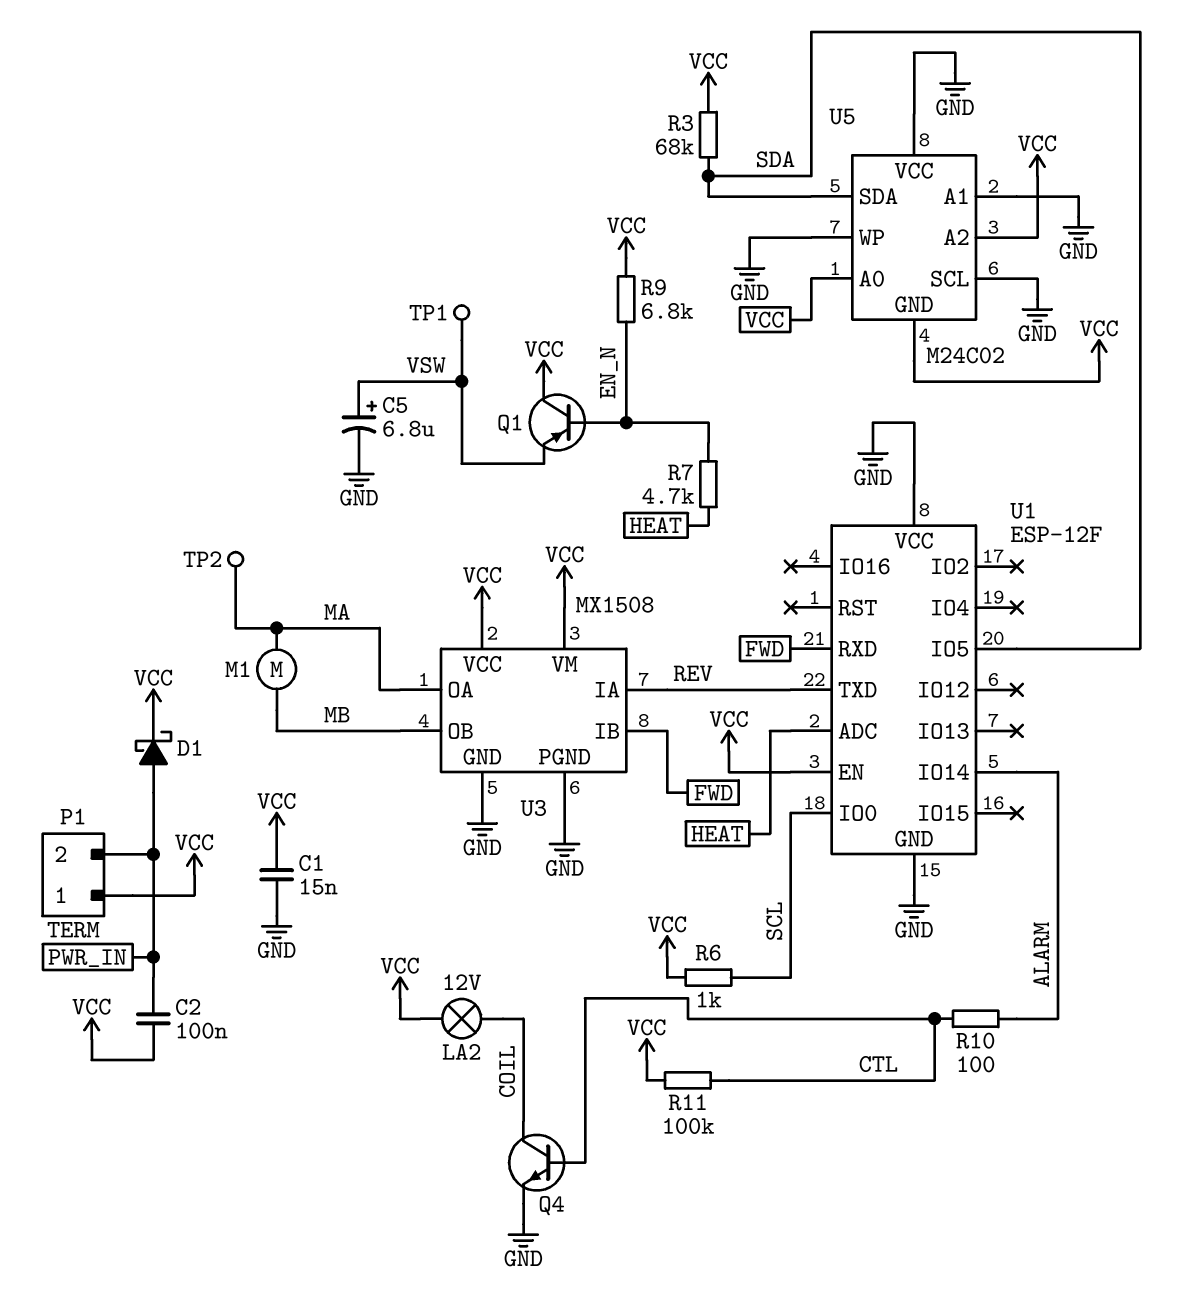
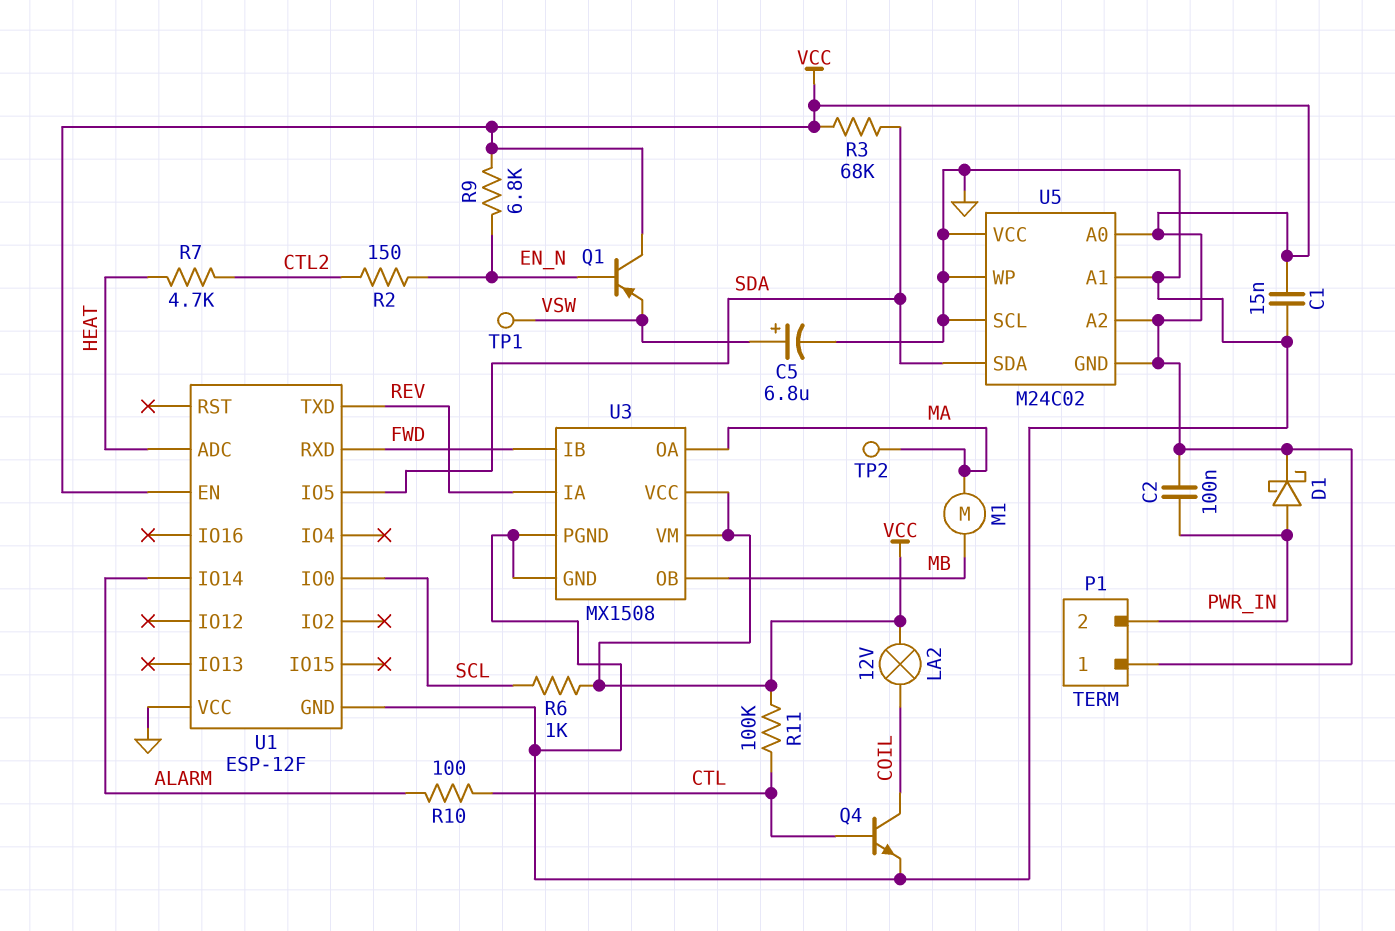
R2: none -> 150 (CTL2, EN_N)
R7: 4.7k (EN_N, HEAT) -> 4.7k (CTL2, HEAT)

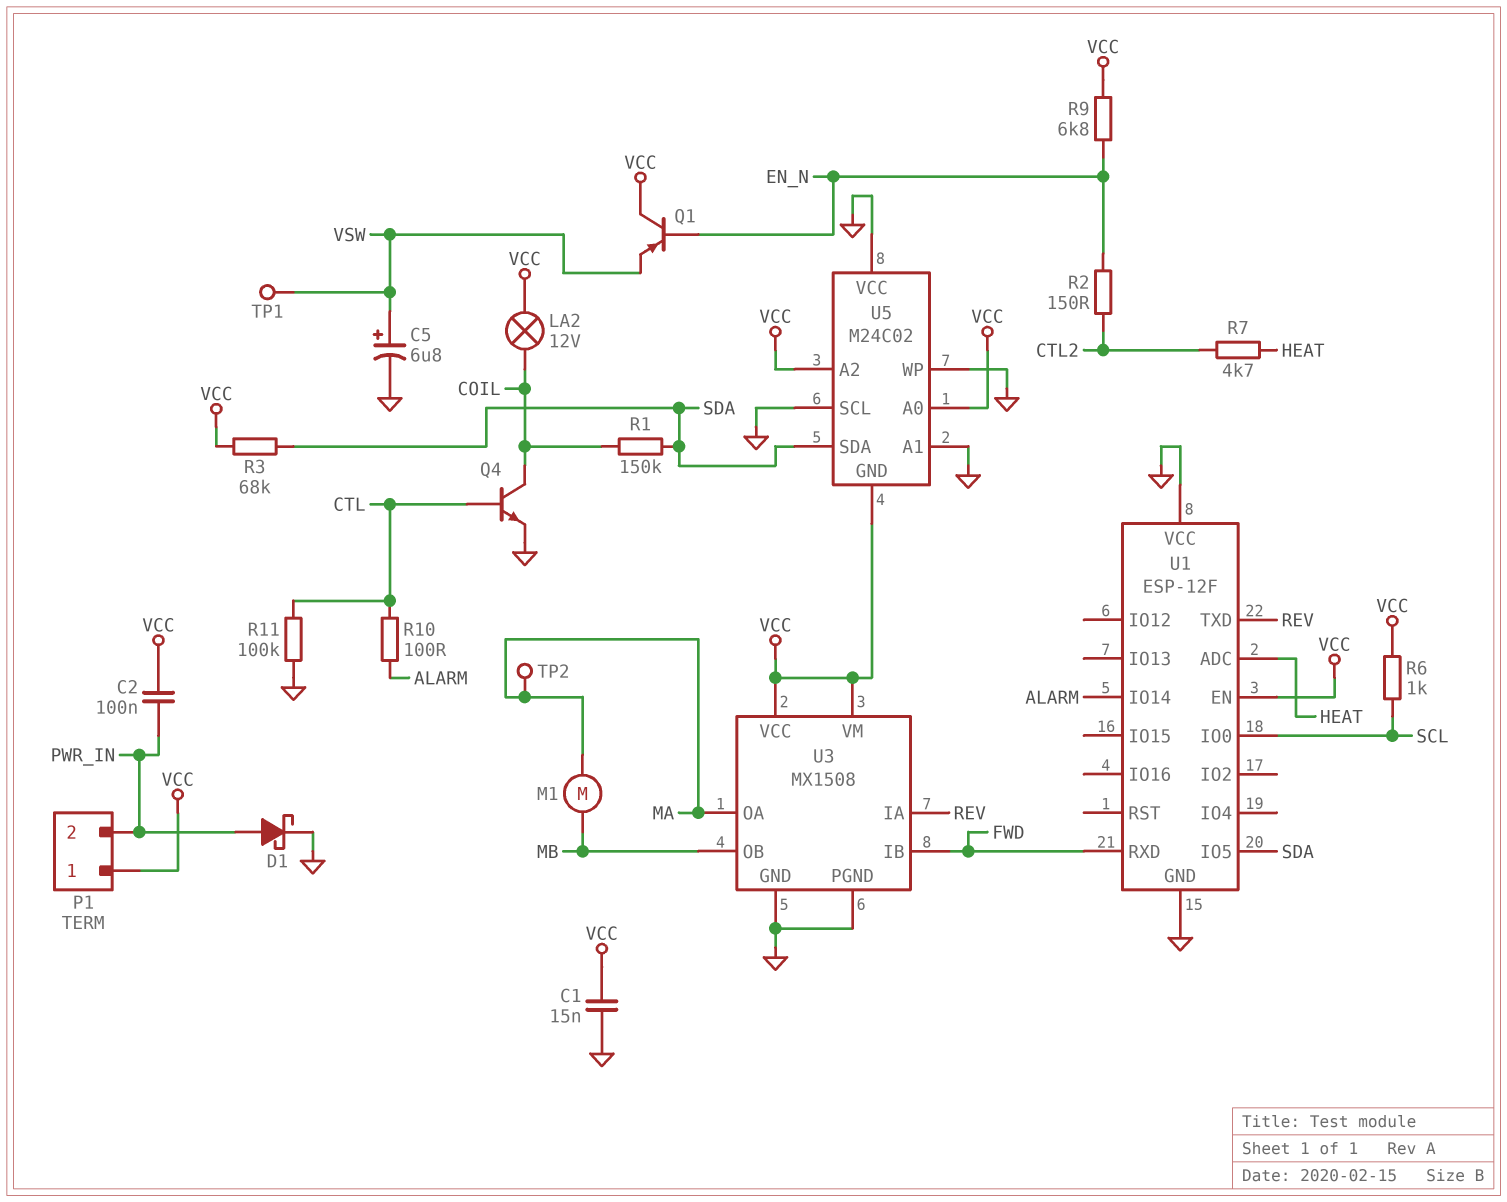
D1: schottky (A PWR_IN, K VCC) -> schottky (A PWR_IN, K GND)
R1: none -> 150k (COIL, SDA)
R11: 100k (CTL, VCC) -> 100k (CTL, GND)

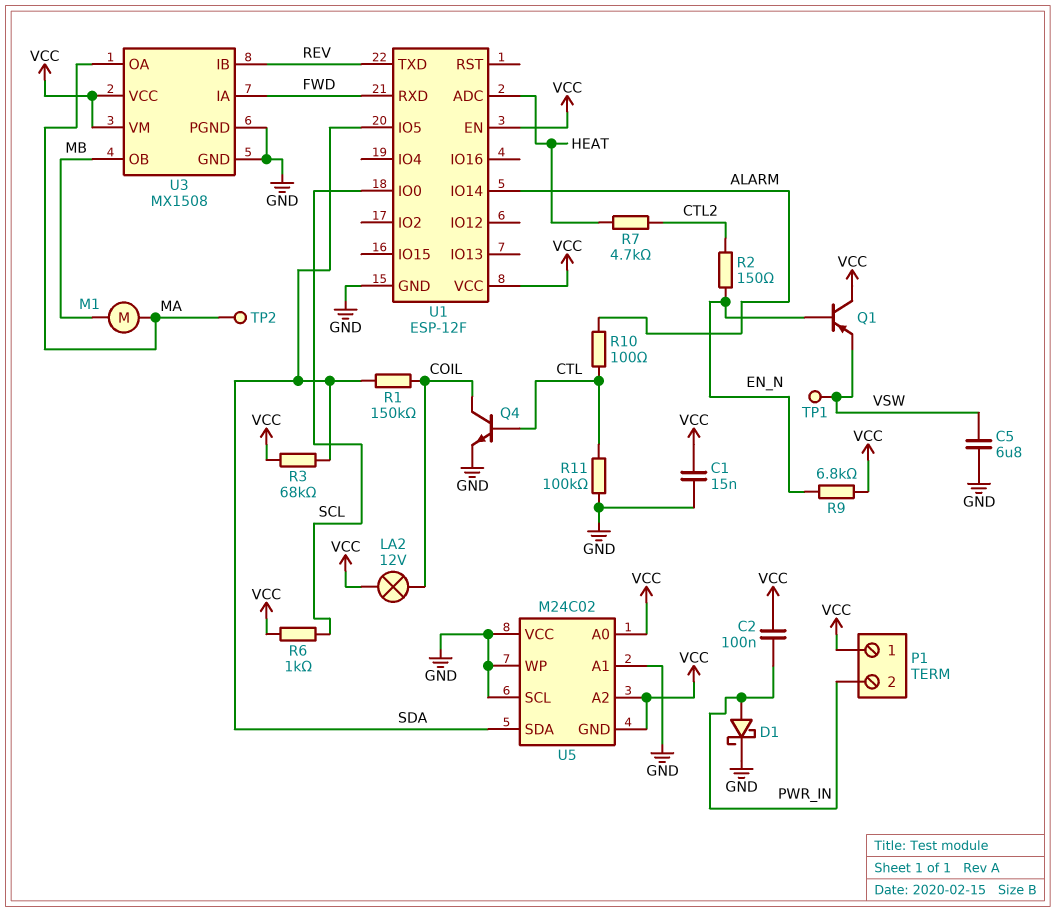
C5: 6.8uF (plus VSW, minus GND) -> 6.8uF (GND, VSW)
U1 pin VCC: GND -> VCC
U3 pin IA: REV -> FWD
U3 pin IB: FWD -> REV

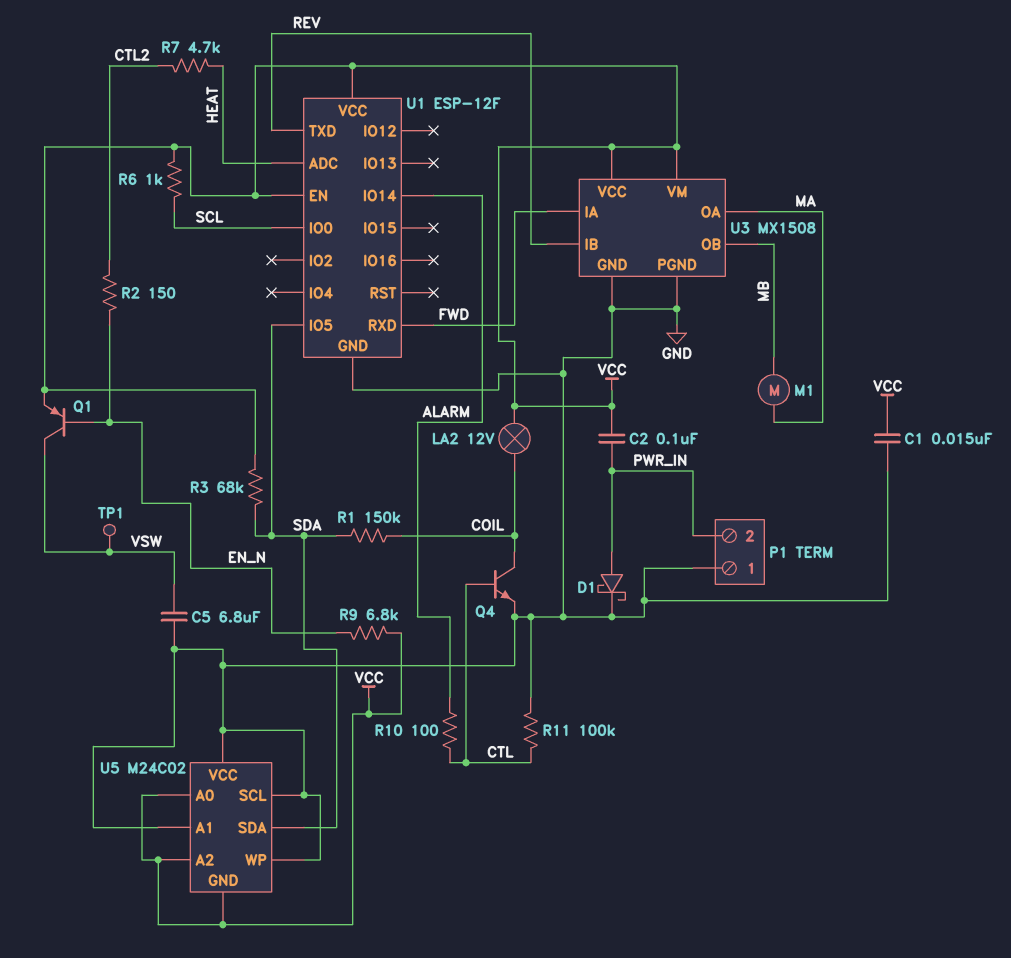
P1 pin 1: VCC -> GND
Q1: PNP (B EN_N, C VCC, E VSW) -> PNP (B EN_N, C VSW, E VCC)
TP2: test point (MA) -> none

